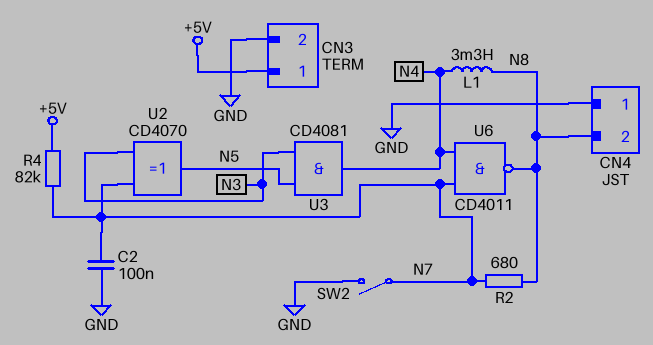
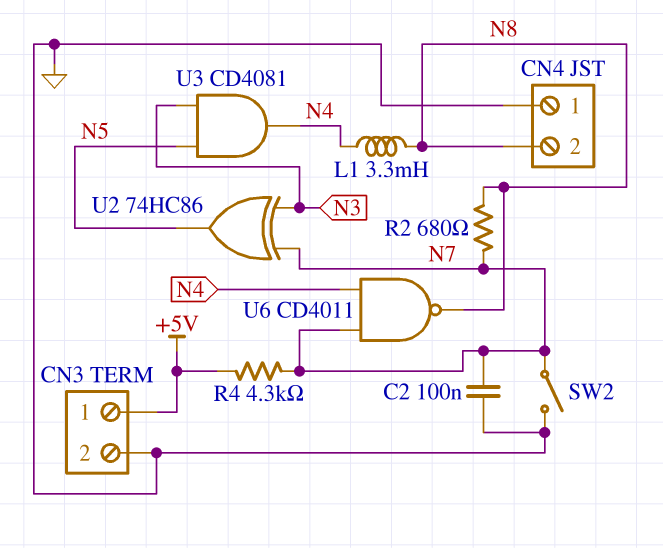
R4: 82k (+5V, N7) -> 4.3k (+5V, N7)
U2: XOR CD4070 (in N3, in N7, out N5) -> XOR 74HC86 (in N3, in N7, out N5)

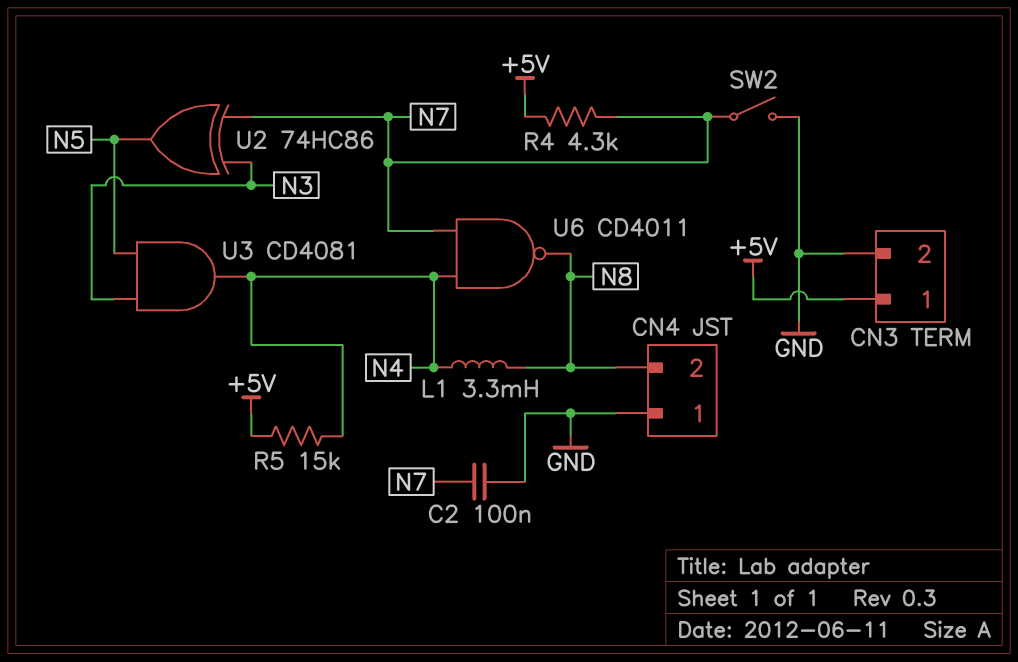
R2: 680 (N7, N8) -> none
R5: none -> 15k (+5V, N4)

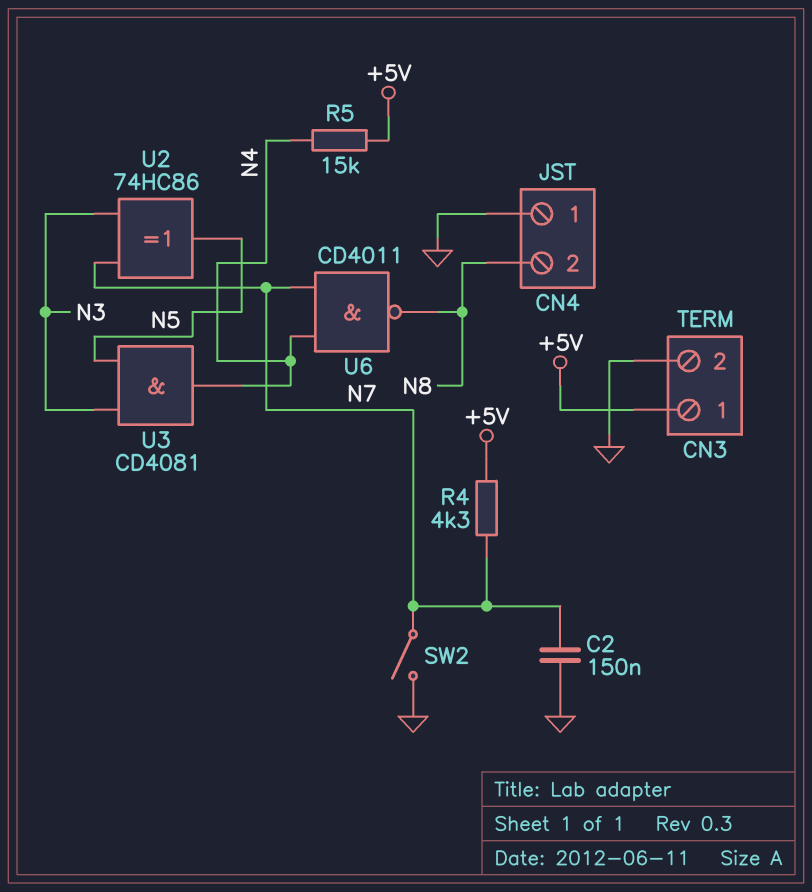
C2: 100nF (GND, N7) -> 150nF (GND, N7)
L1: 3.3mH (N4, N8) -> none

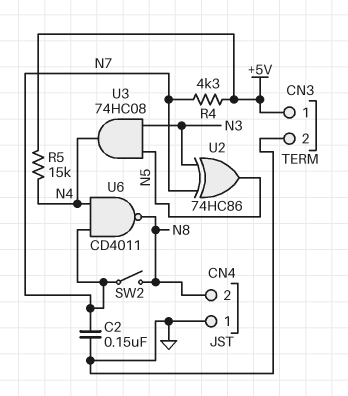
SW2: switch (GND, N7) -> switch (N7, N8)
U3: AND CD4081 (in N3, in N5, out N4) -> AND 74HC08 (in N3, in N5, out N4)

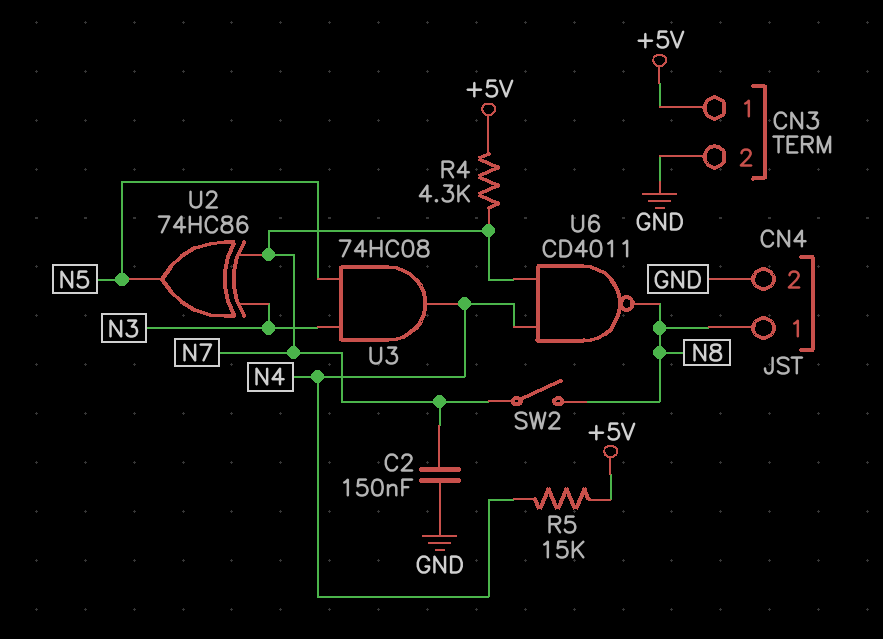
CN4 pin 1: GND -> N8
CN4 pin 2: N8 -> GND

